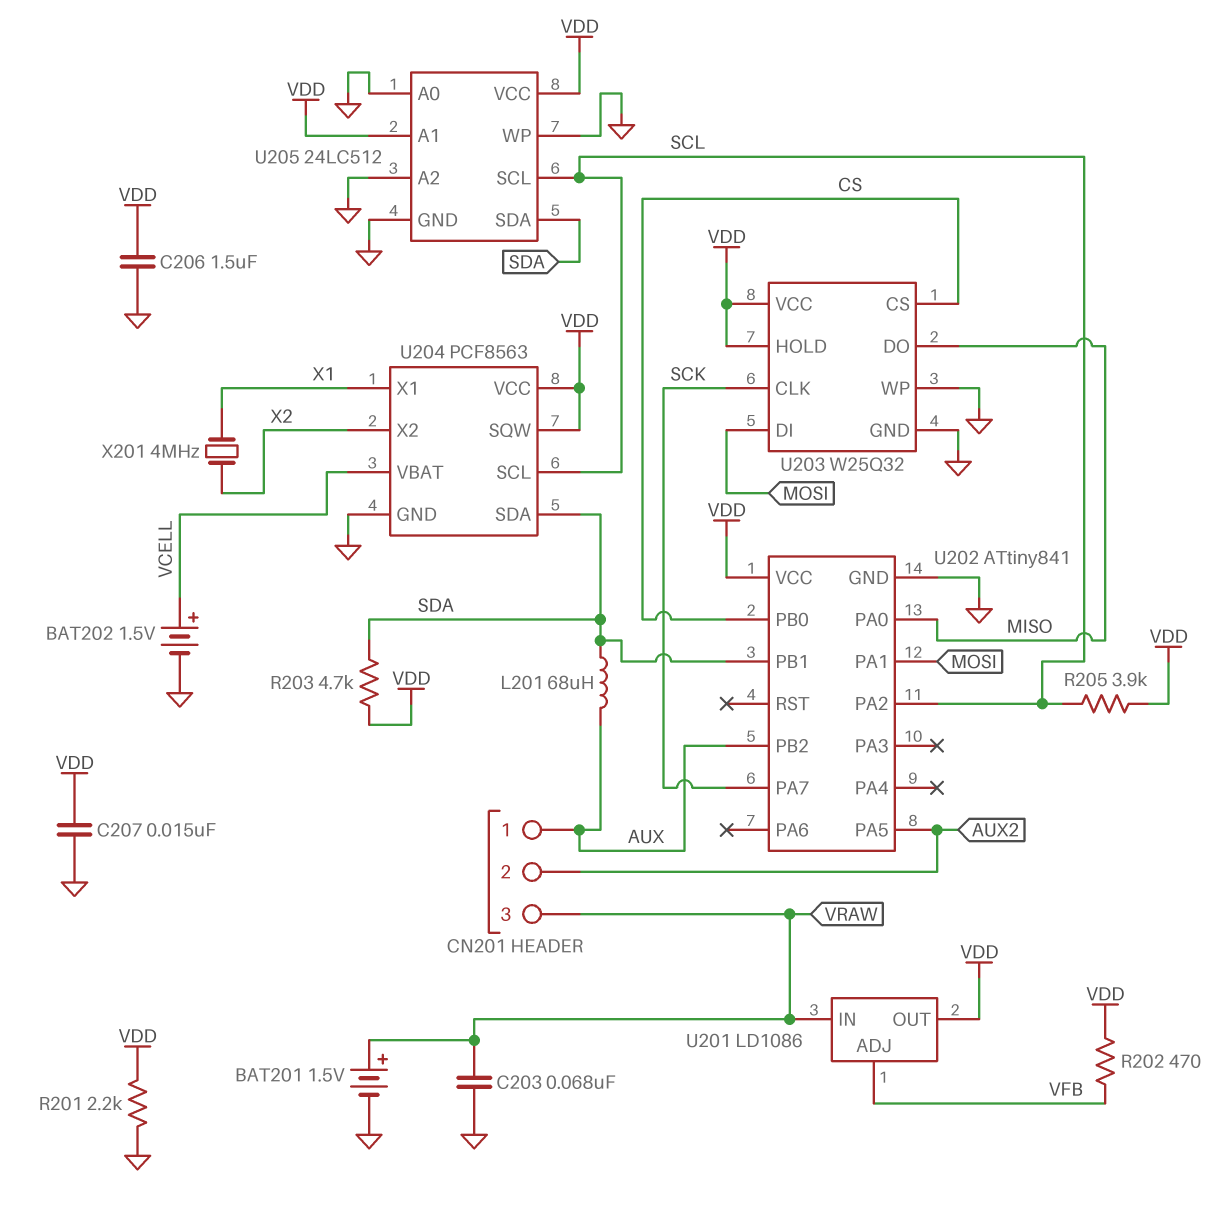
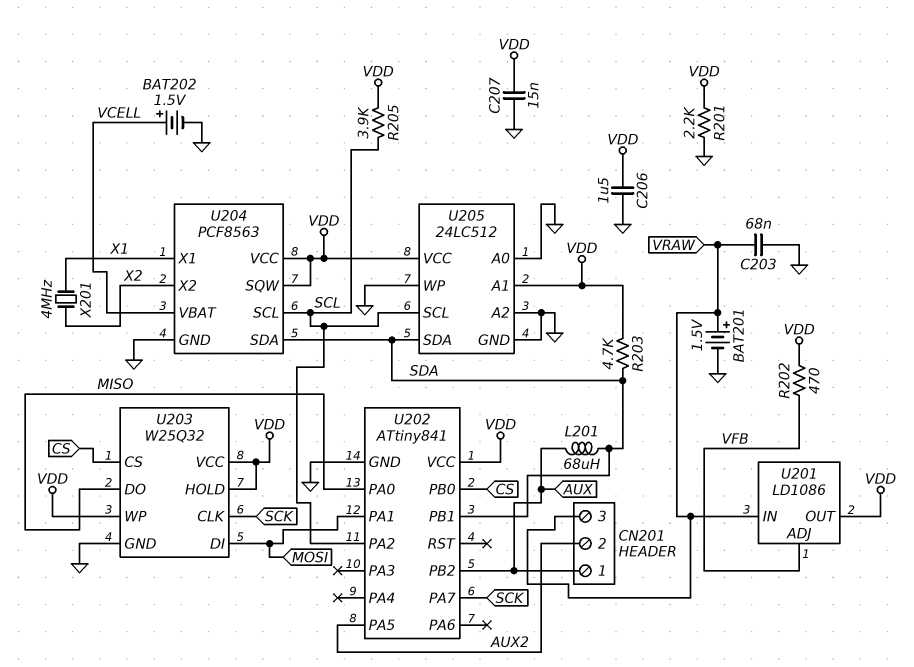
U203 pin WP: GND -> VDD

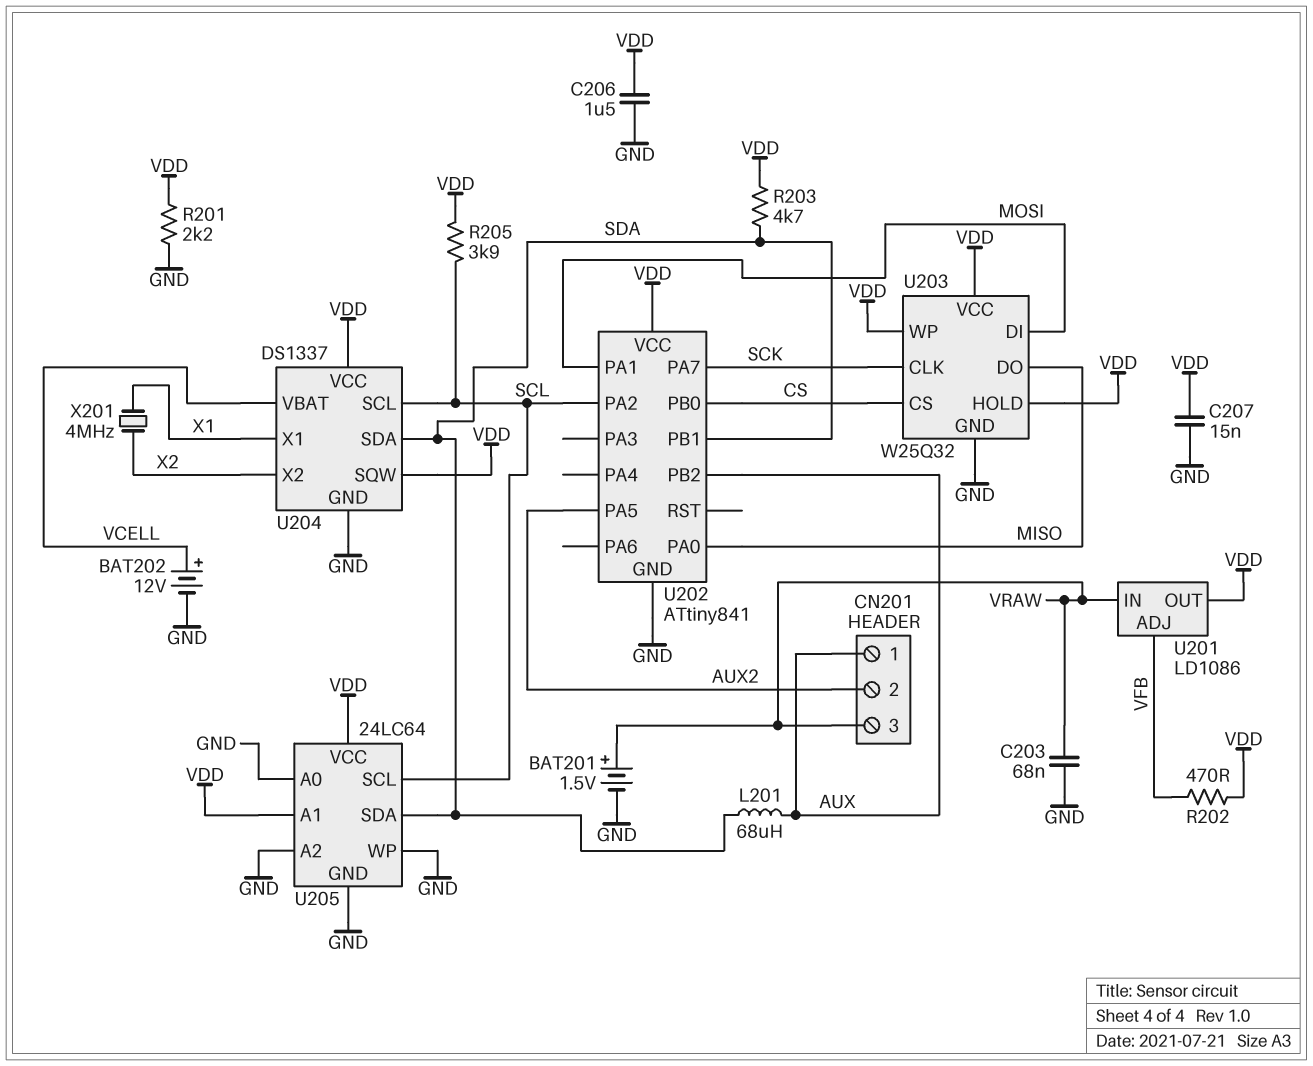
BAT202: 1.5V (plus VCELL, minus GND) -> 12V (plus VCELL, minus GND)
U204: PCF8563 -> DS1337
U205: 24LC512 -> 24LC64

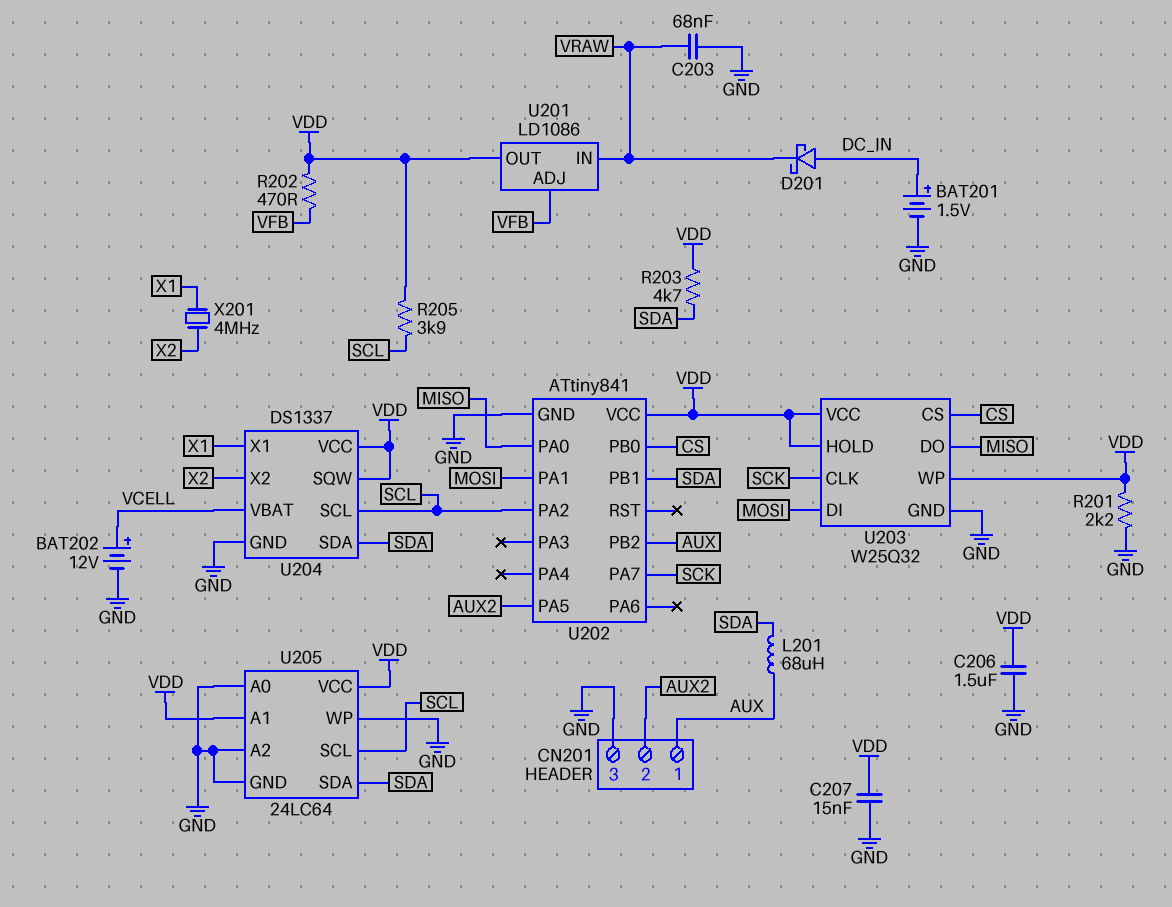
BAT201: 1.5V (plus VRAW, minus GND) -> 1.5V (plus DC_IN, minus GND)
CN201 pin 3: VRAW -> GND
D201: none -> schottky (A DC_IN, K VRAW)

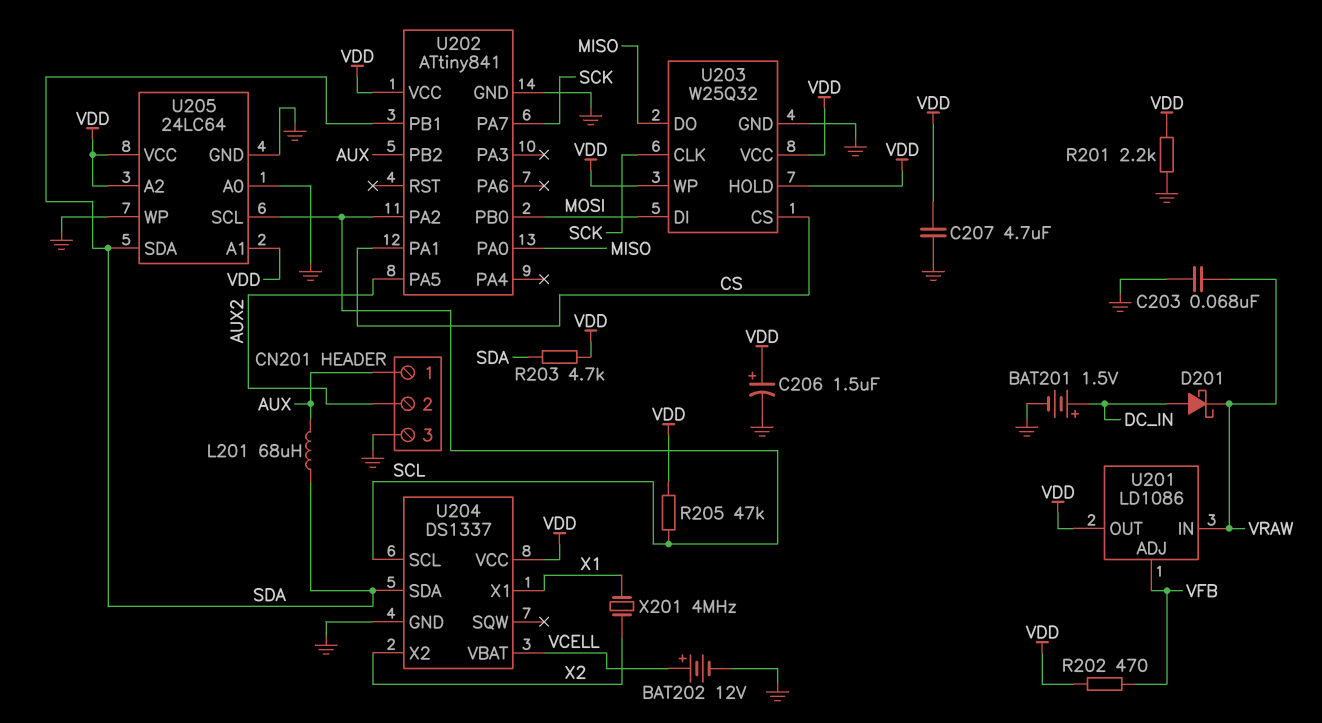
C206: 1.5uF (GND, VDD) -> 1.5uF (plus VDD, minus GND)
C207: 15nF (GND, VDD) -> 4.7uF (GND, VDD)
R205: 3.9k (SCL, VDD) -> 47k (SCL, VDD)
U202 pin PA1: MOSI -> CS
U202 pin PB0: CS -> MOSI
U204 pin SQW: VDD -> none
U205 pin A2: GND -> VDD

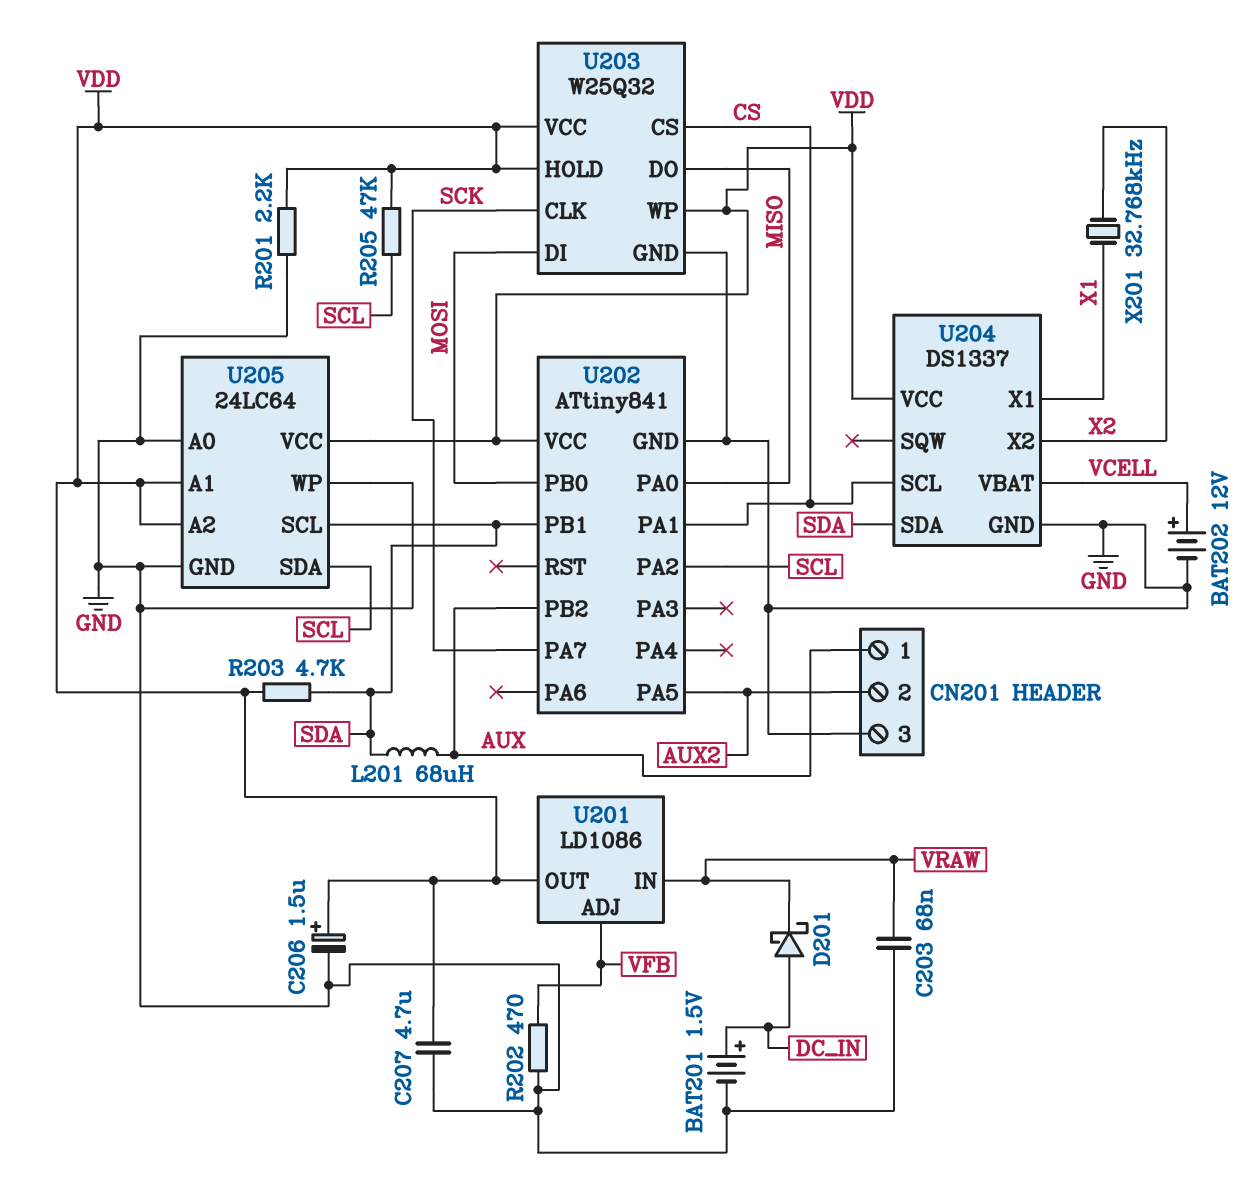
R202: 470 (VDD, VFB) -> 470 (GND, VFB)
U204 pin SCL: SCL -> CS
U205 pin SCL: SCL -> SDA
U205 pin SDA: SDA -> SCL
X201: 4MHz (X1, X2) -> 32.768kHz (X1, X2)

